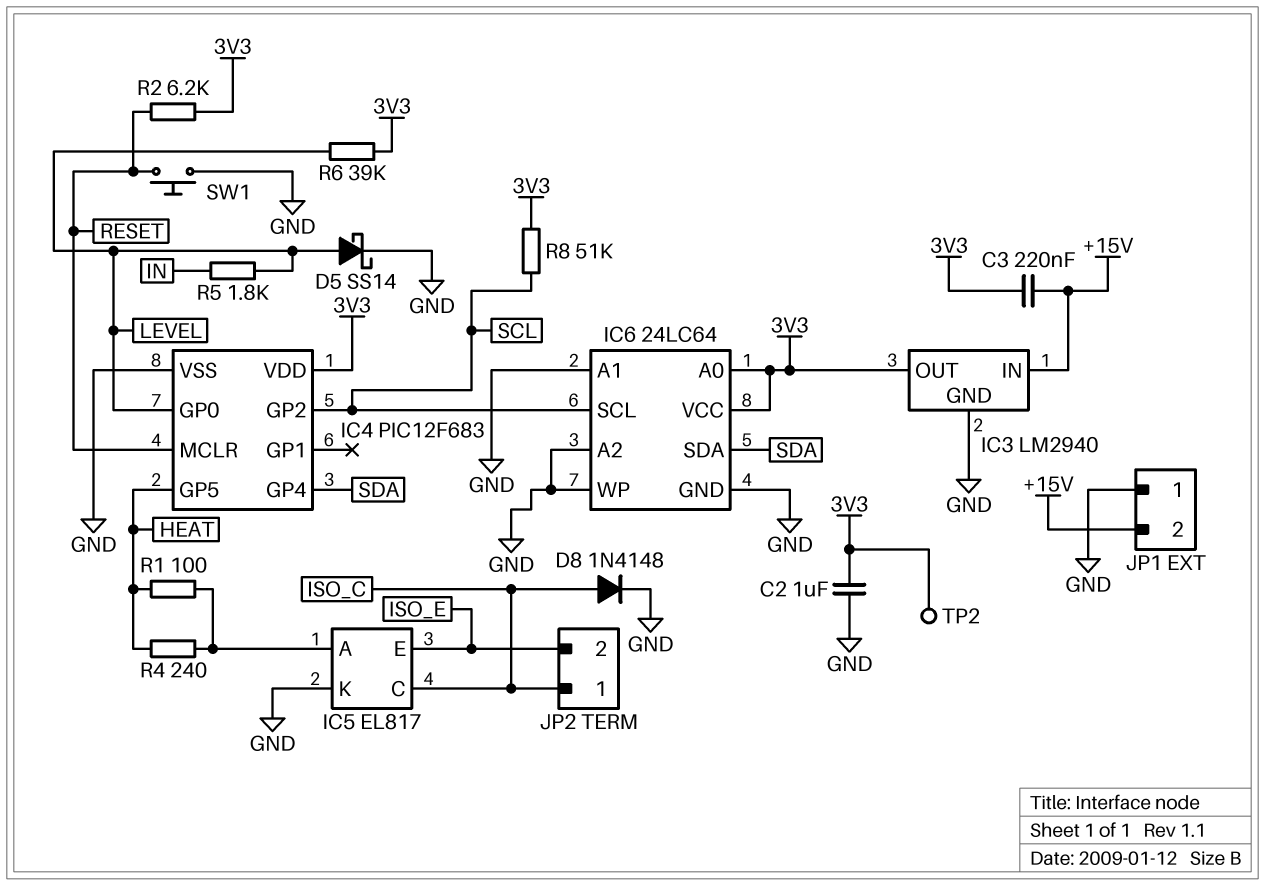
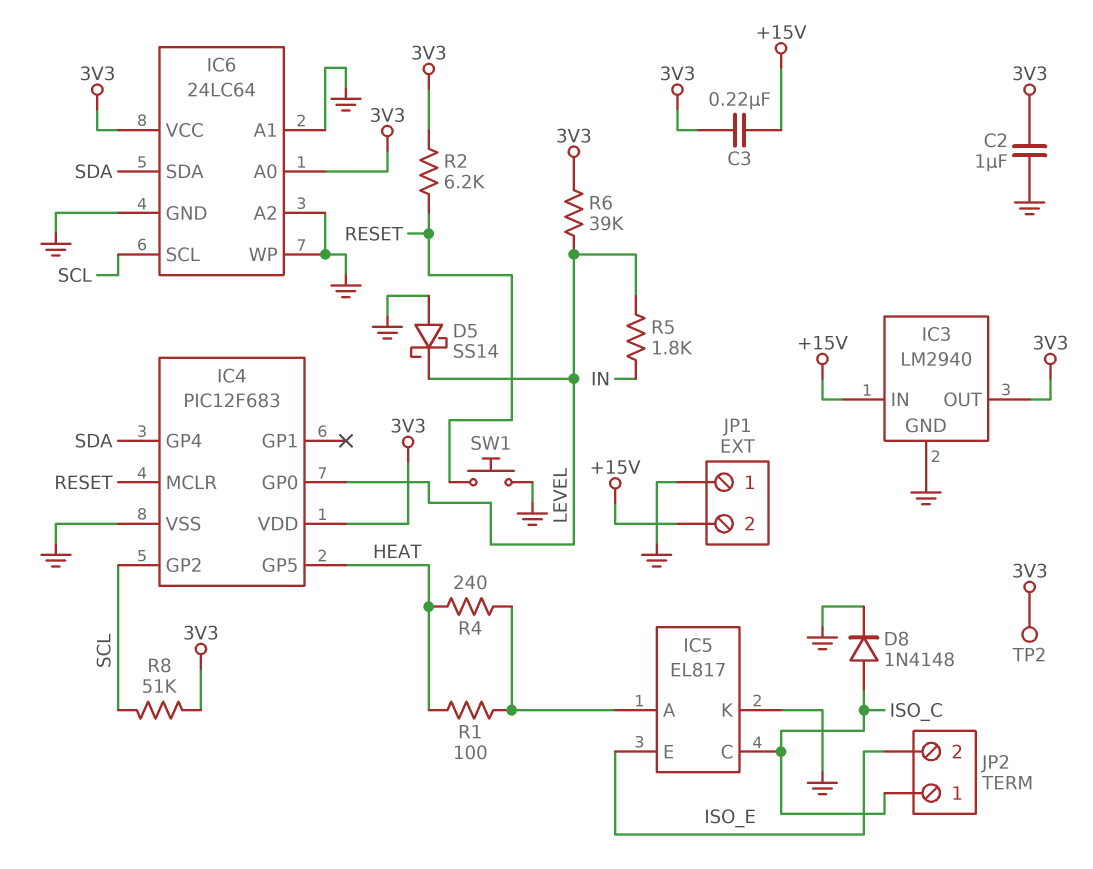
D5: schottky SS14 (A LEVEL, K GND) -> schottky SS14 (A GND, K LEVEL)

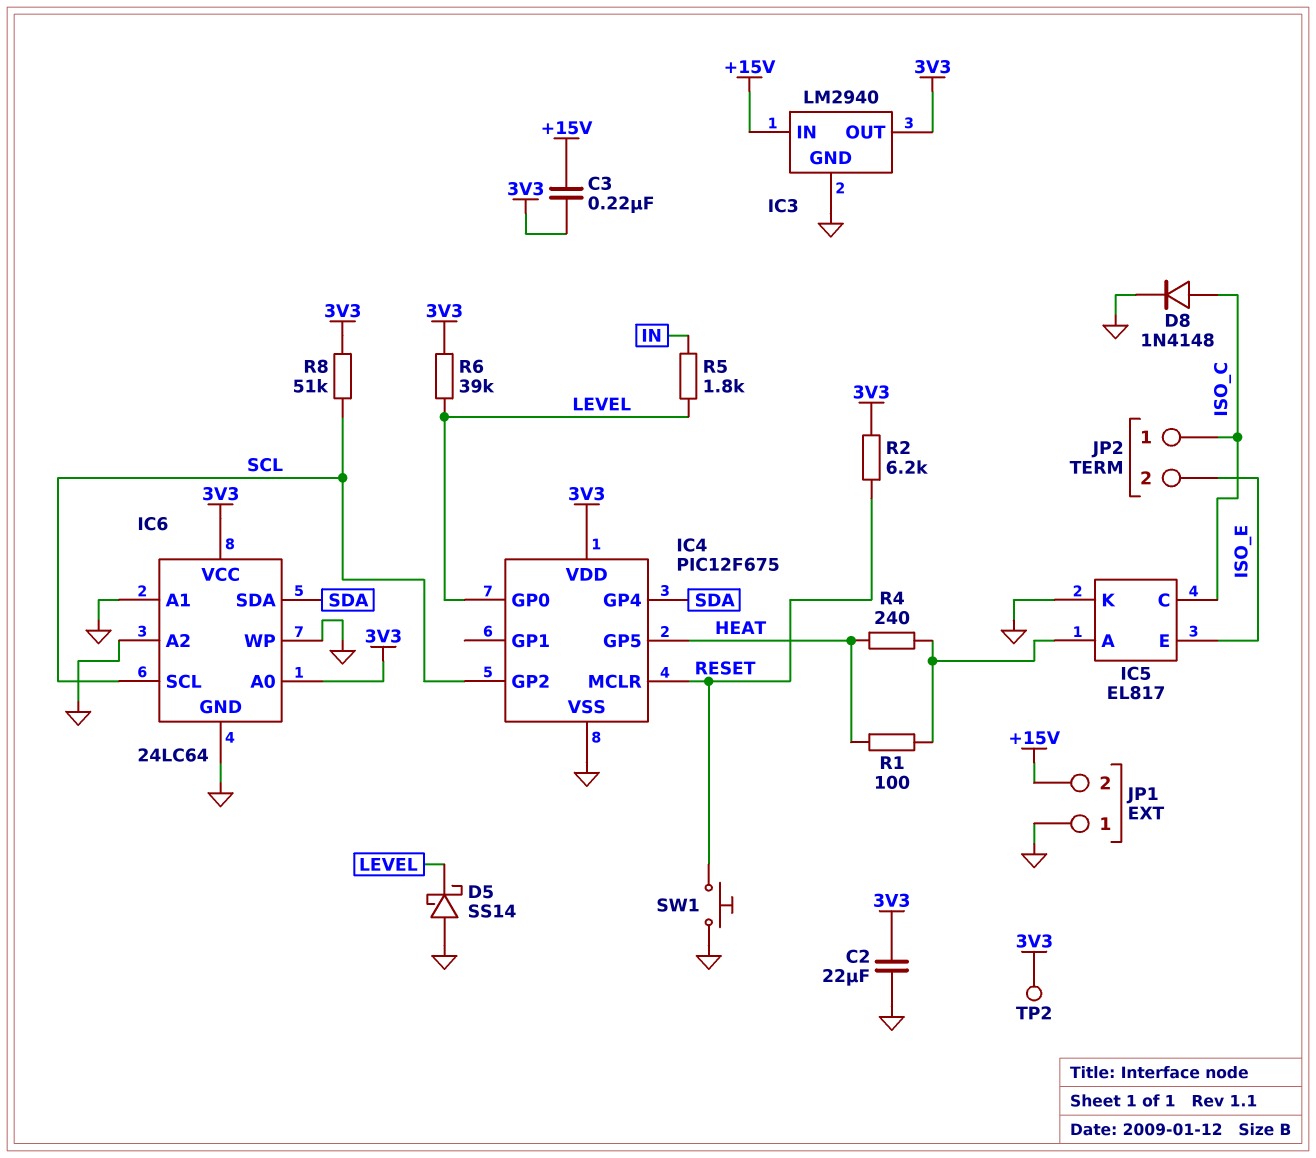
C2: 1uF (3V3, GND) -> 22uF (3V3, GND)
IC4: PIC12F683 -> PIC12F675

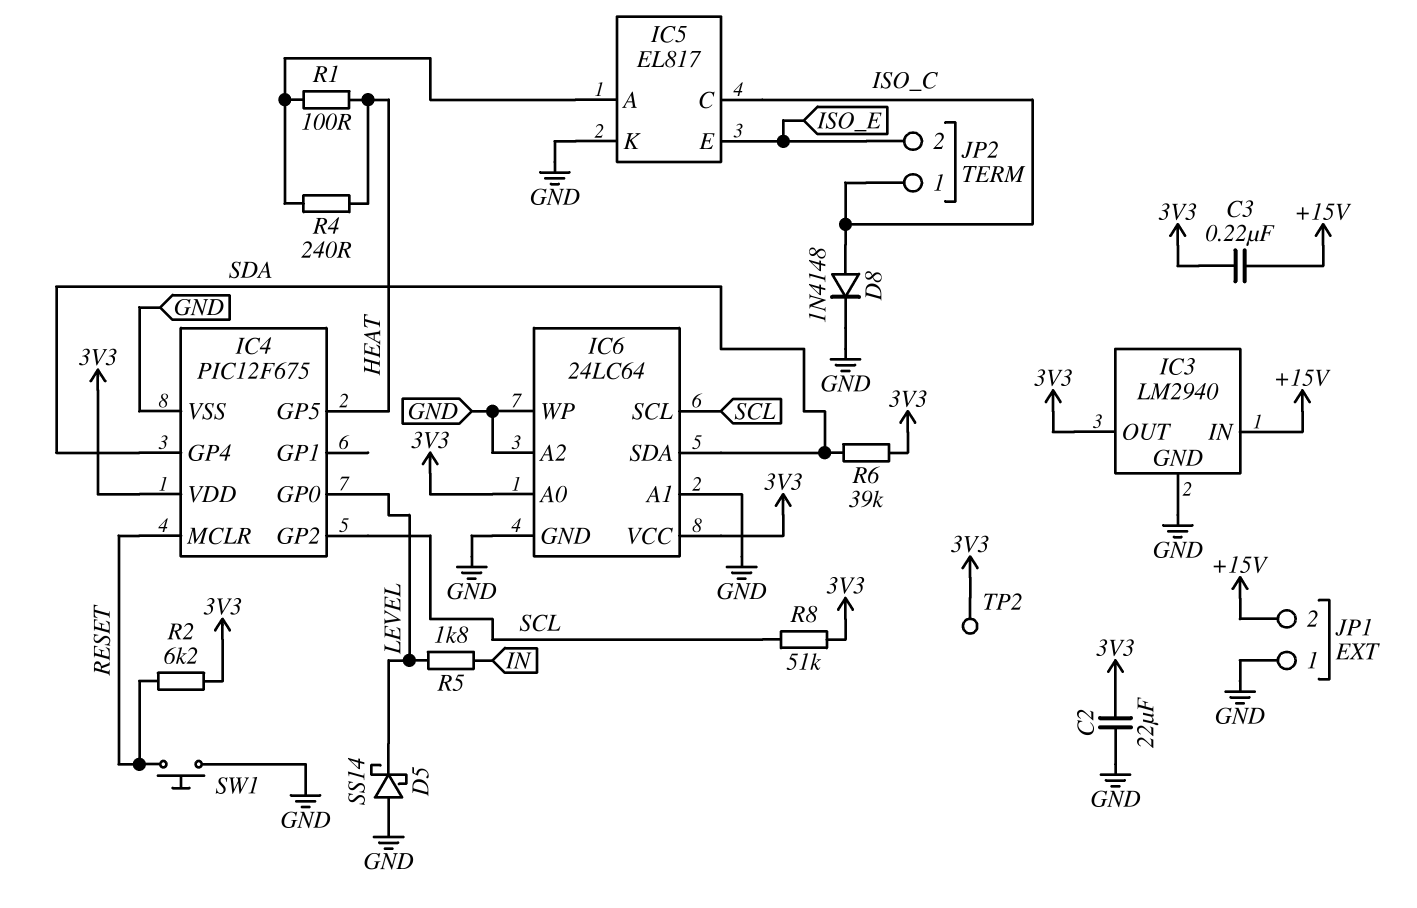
R6: 39k (3V3, LEVEL) -> 39k (3V3, SDA)

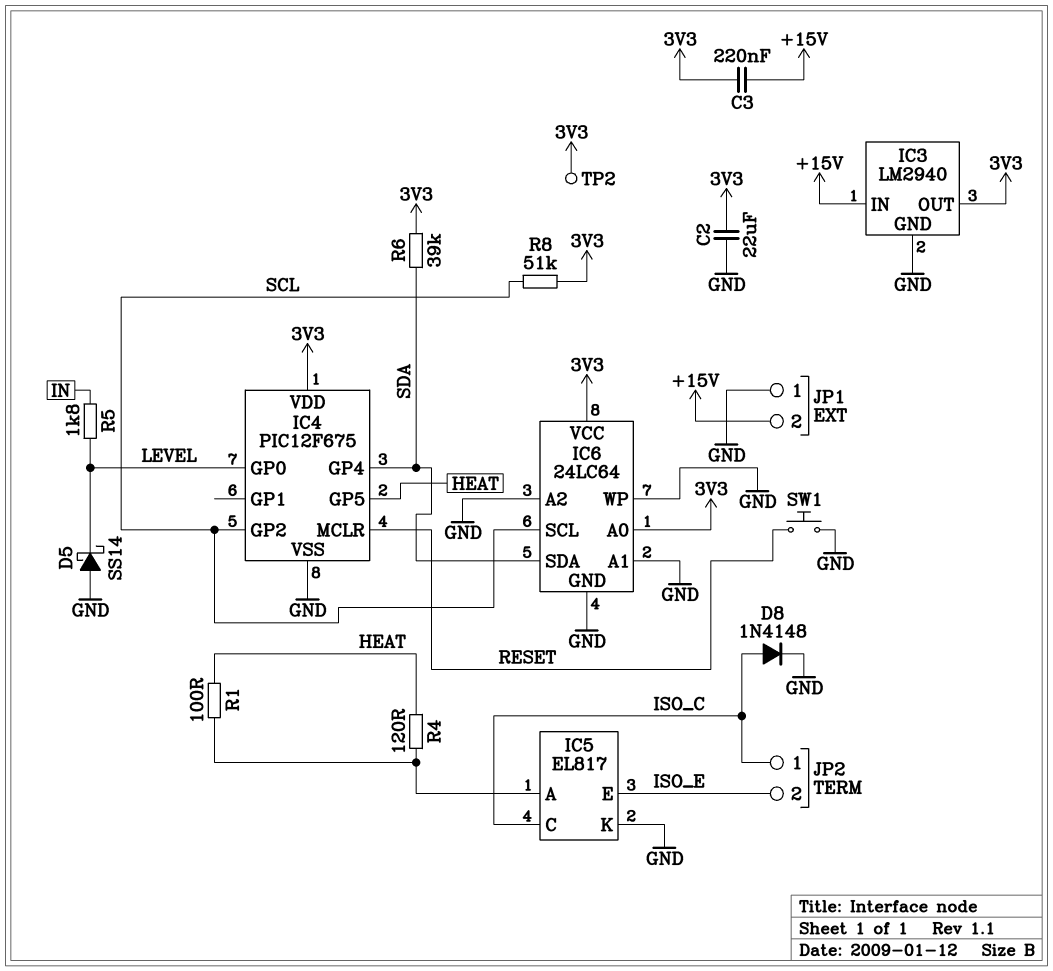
R2: 6.2k (3V3, RESET) -> none
R4: 240 (HEAT, IC5/A) -> 120 (HEAT, IC5/A)

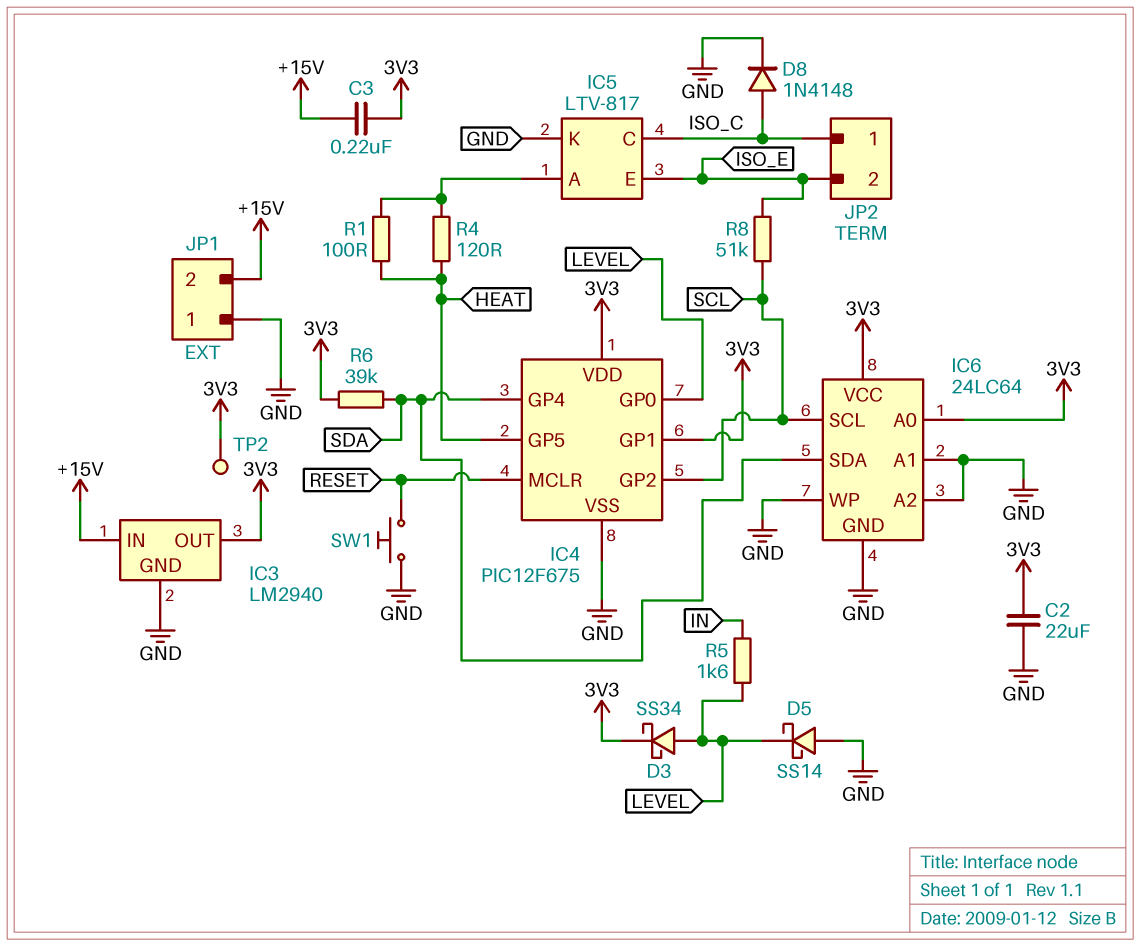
D3: none -> schottky SS34 (A LEVEL, K 3V3)
IC4 pin GP1: none -> 3V3
IC5: EL817 -> LTV-817
R5: 1.8k (IN, LEVEL) -> 1.6k (IN, LEVEL)
R8: 51k (3V3, SCL) -> 51k (ISO_E, SCL)

